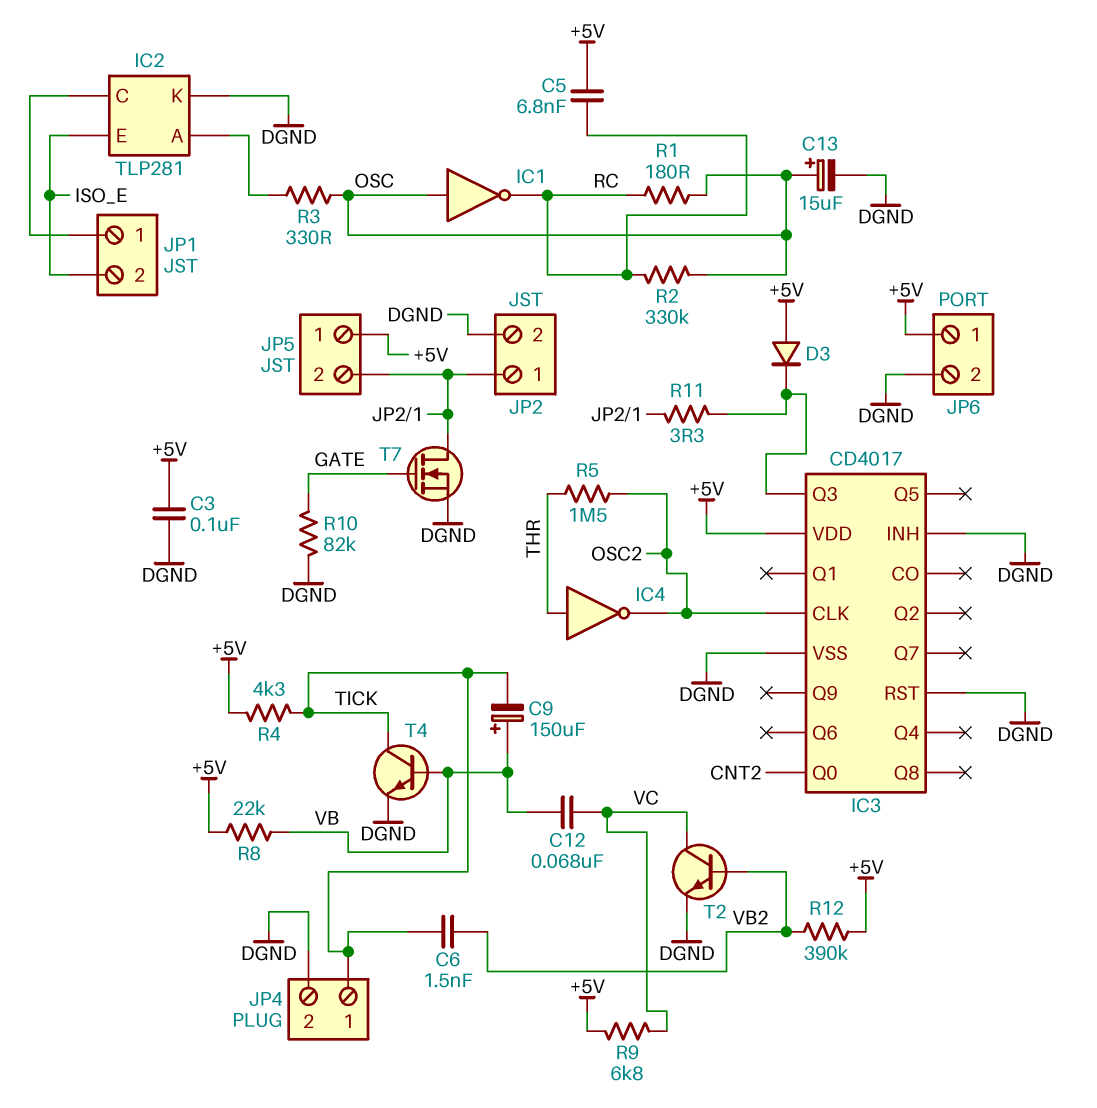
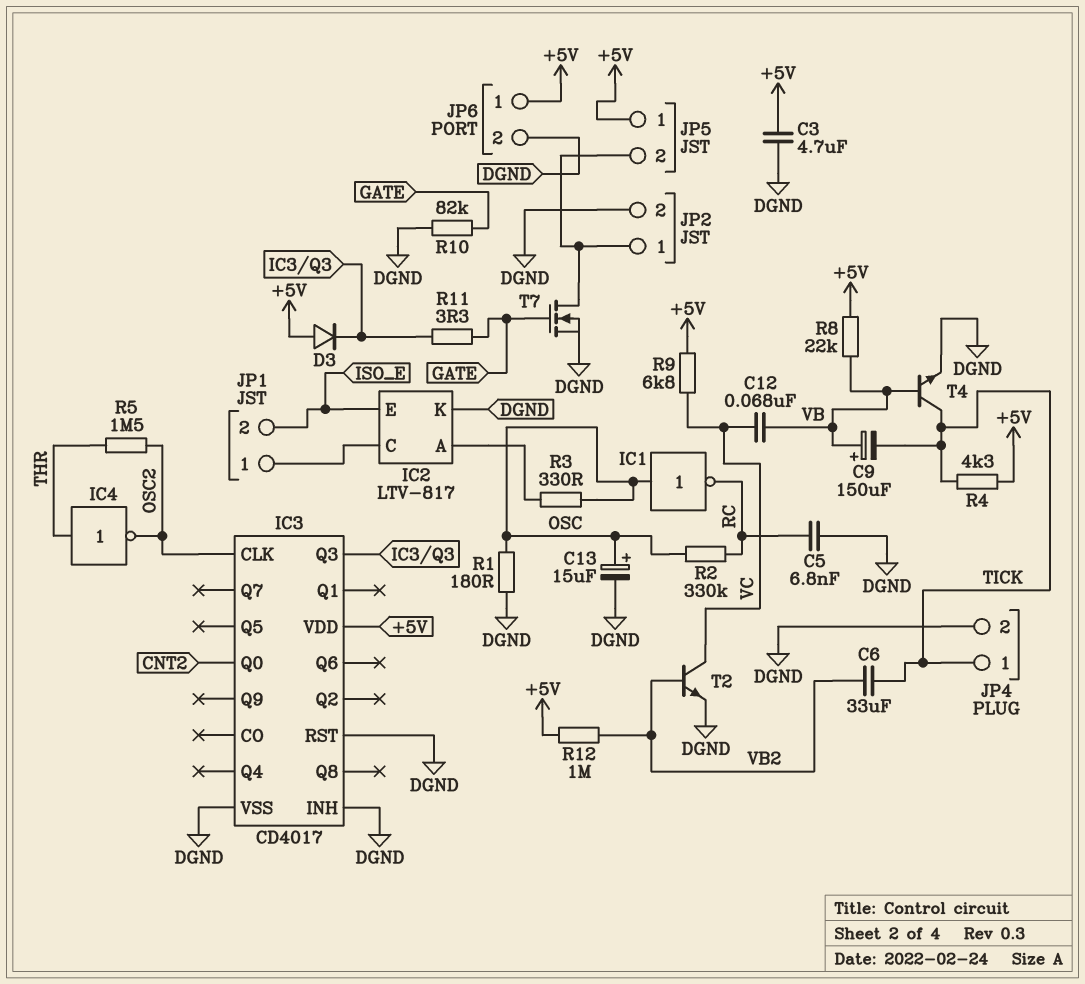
C3: 100nF (+5V, DGND) -> 4.7uF (+5V, DGND)
C5: 6.8nF (+5V, RC) -> 6.8nF (DGND, RC)
C6: 1.5nF (TICK, VB2) -> 33uF (TICK, VB2)
IC2: TLP281 -> LTV-817
R1: 180 (OSC, RC) -> 180 (DGND, OSC)
R11: 3.3 (IC3/Q3, JP2/1) -> 3.3 (GATE, IC3/Q3)
R12: 390k (+5V, VB2) -> 1M (+5V, VB2)

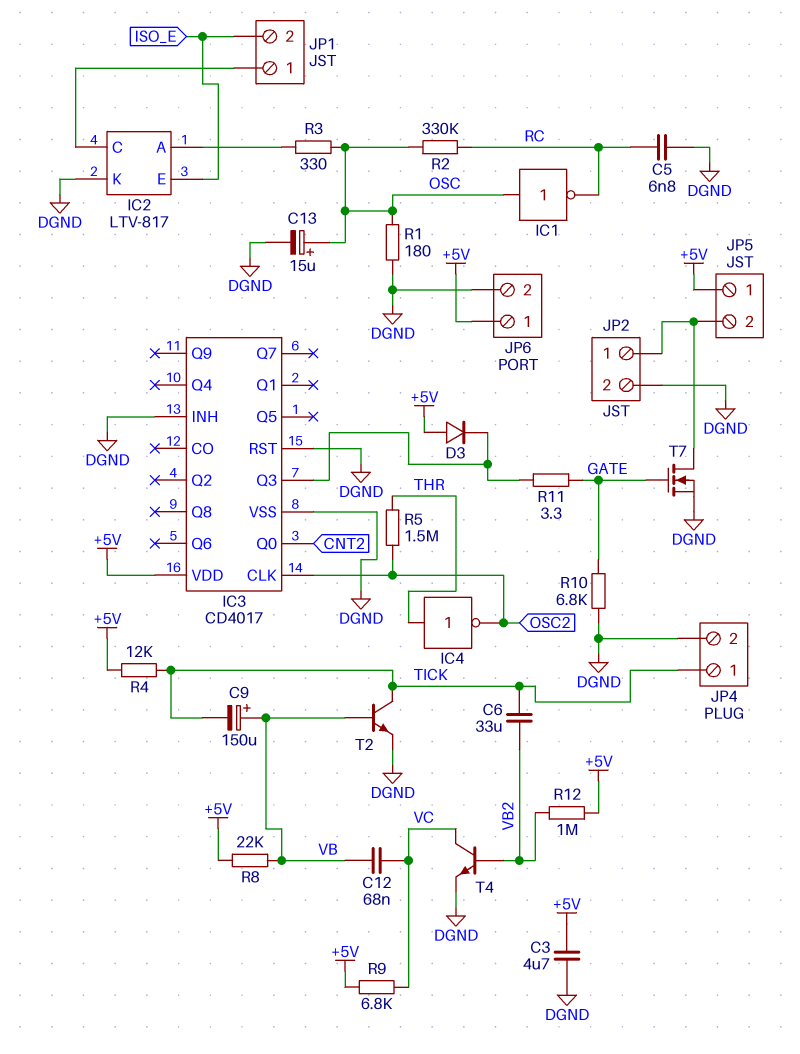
R4: 4.3k (+5V, TICK) -> 12k (+5V, TICK)
R10: 82k (DGND, GATE) -> 6.8k (DGND, GATE)
T2: NPN (B VB2, C VC, E DGND) -> NPN (B VB, C TICK, E DGND)
T4: NPN (B VB, C TICK, E DGND) -> NPN (B VB2, C VC, E DGND)

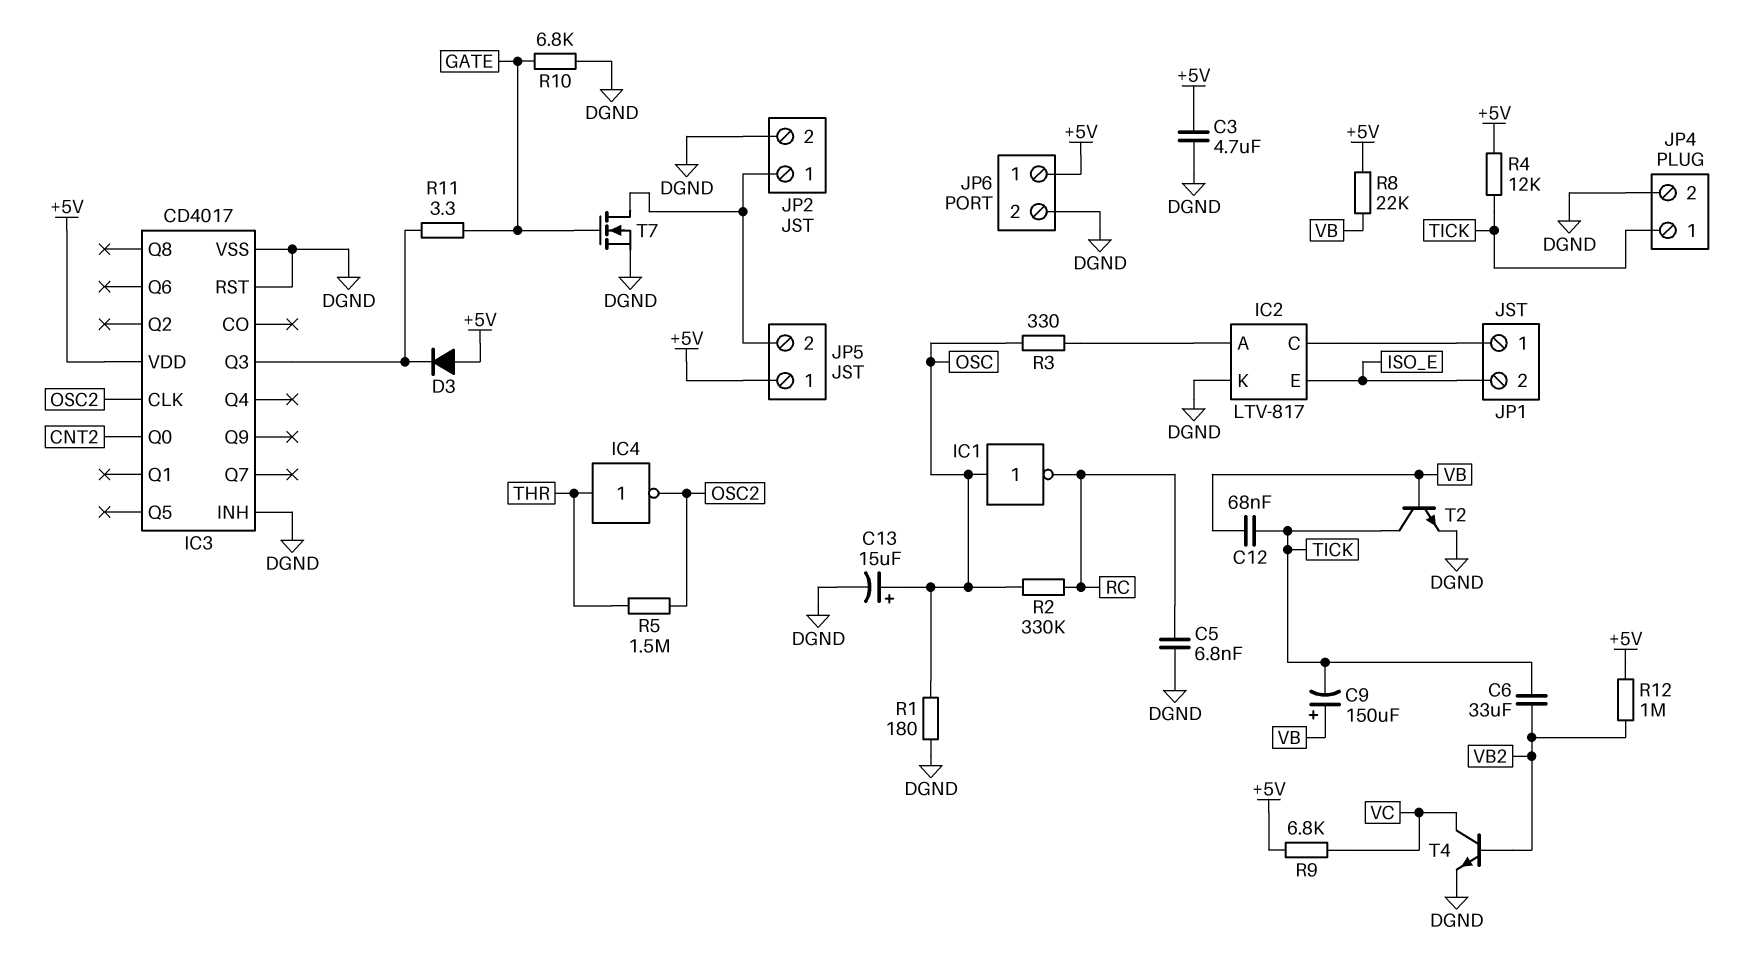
C12: 68nF (VB, VC) -> 68nF (TICK, VB)

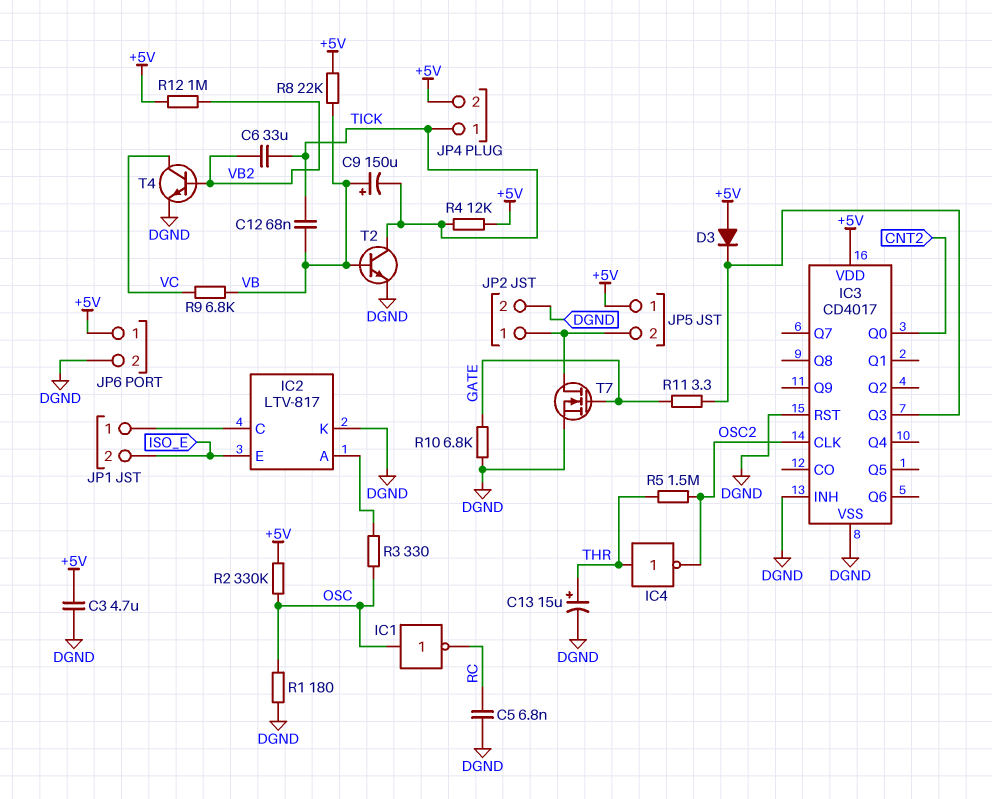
C13: 15uF (plus OSC, minus DGND) -> 15uF (plus THR, minus DGND)
JP4 pin 2: DGND -> +5V
R2: 330k (OSC, RC) -> 330k (+5V, OSC)
R9: 6.8k (+5V, VC) -> 6.8k (VB, VC)

